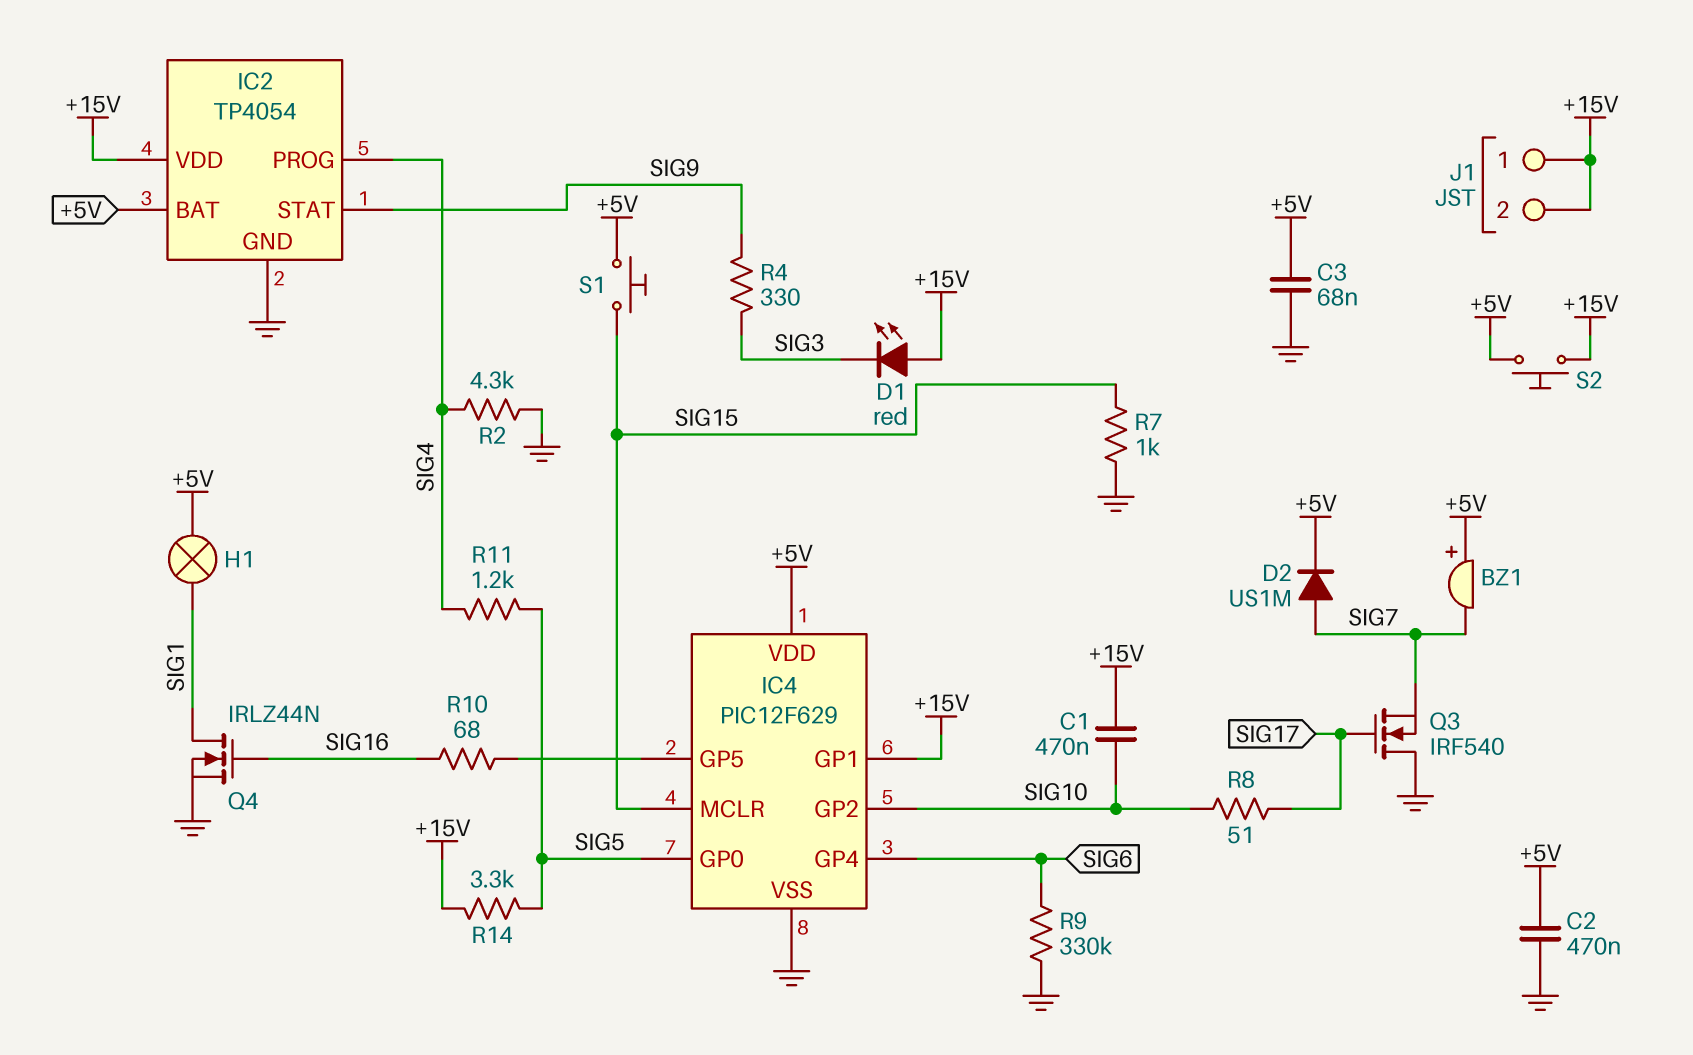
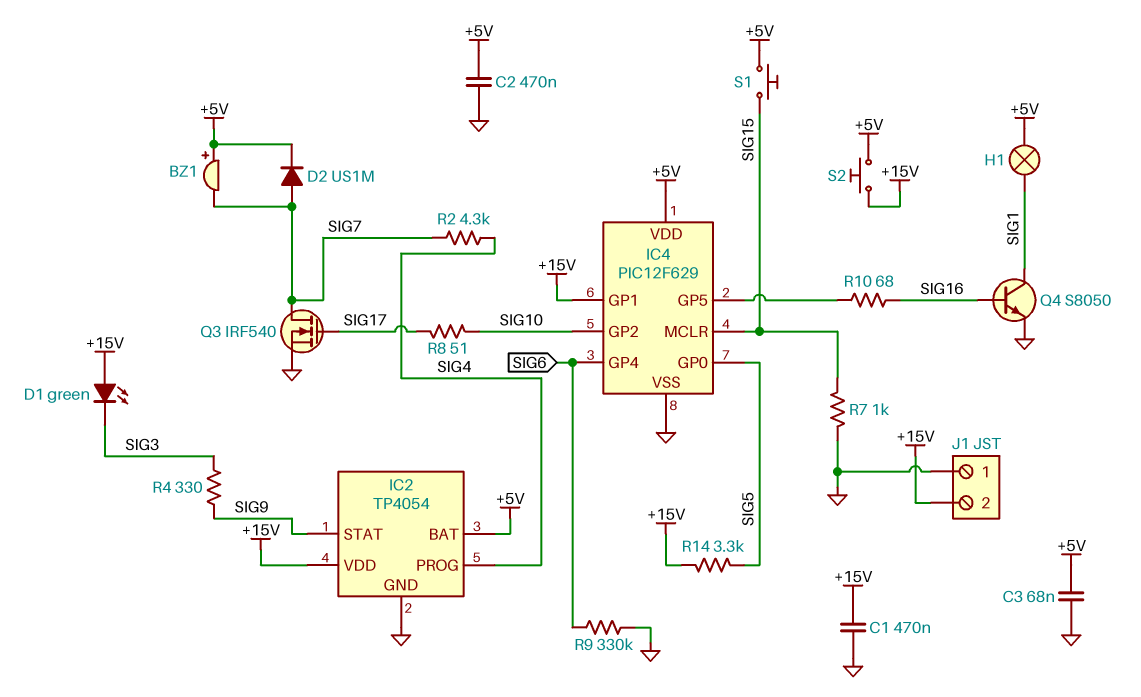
C1: 470nF (+15V, SIG10) -> 470nF (+15V, GND)
D1: LED red (A +15V, K SIG3) -> LED green (A +15V, K SIG3)
J1 pin 1: +15V -> GND
Q3: NMOS IRF540 (G SIG17, D GND, S SIG7) -> NMOS IRF540 (G SIG17, D SIG7, S GND)
Q4: NMOS IRLZ44N (G SIG16, D SIG1, S GND) -> NPN S8050 (B SIG16, C SIG1, E GND)
R2: 4.3k (GND, SIG4) -> 4.3k (SIG4, SIG7)
R11: 1.2k (SIG4, SIG5) -> none

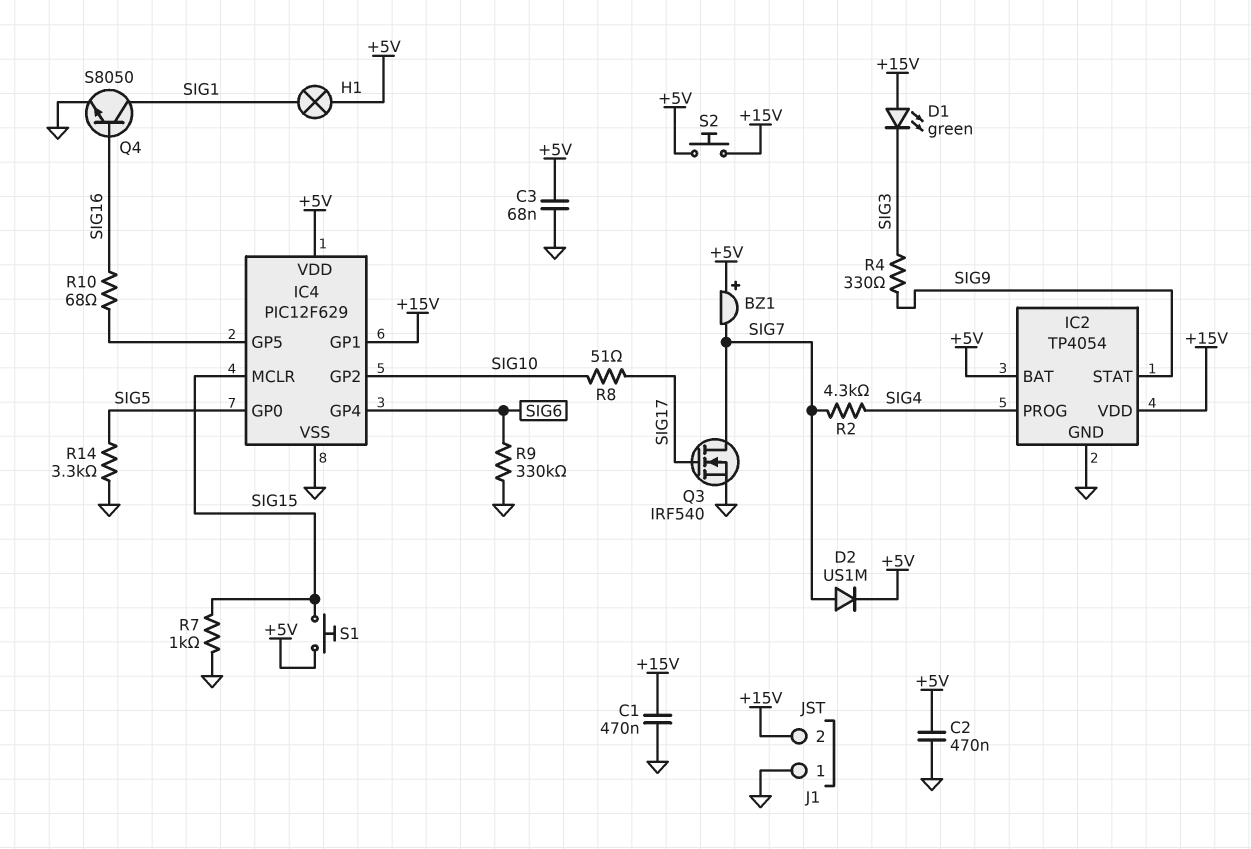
R14: 3.3k (+15V, SIG5) -> 3.3k (GND, SIG5)

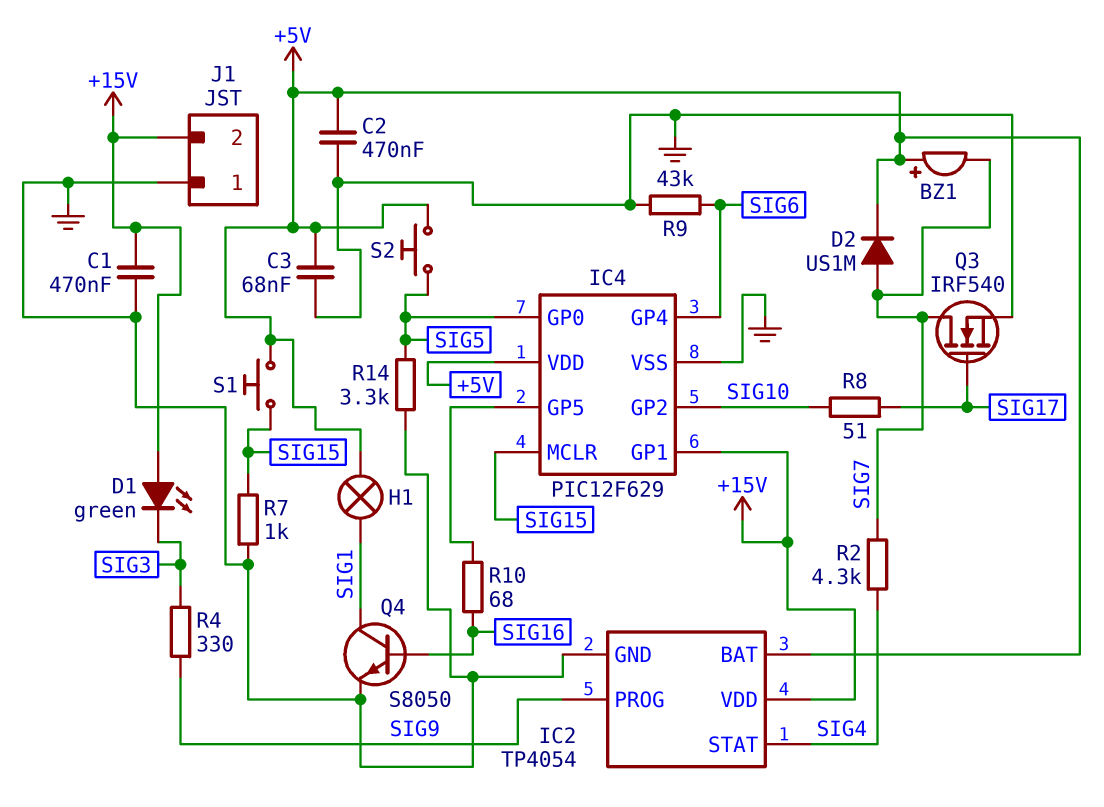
IC2 pin PROG: SIG4 -> SIG9
IC2 pin STAT: SIG9 -> SIG4
R9: 330k (GND, SIG6) -> 43k (GND, SIG6)
S2: button (+5V, +15V) -> button (+5V, SIG5)

